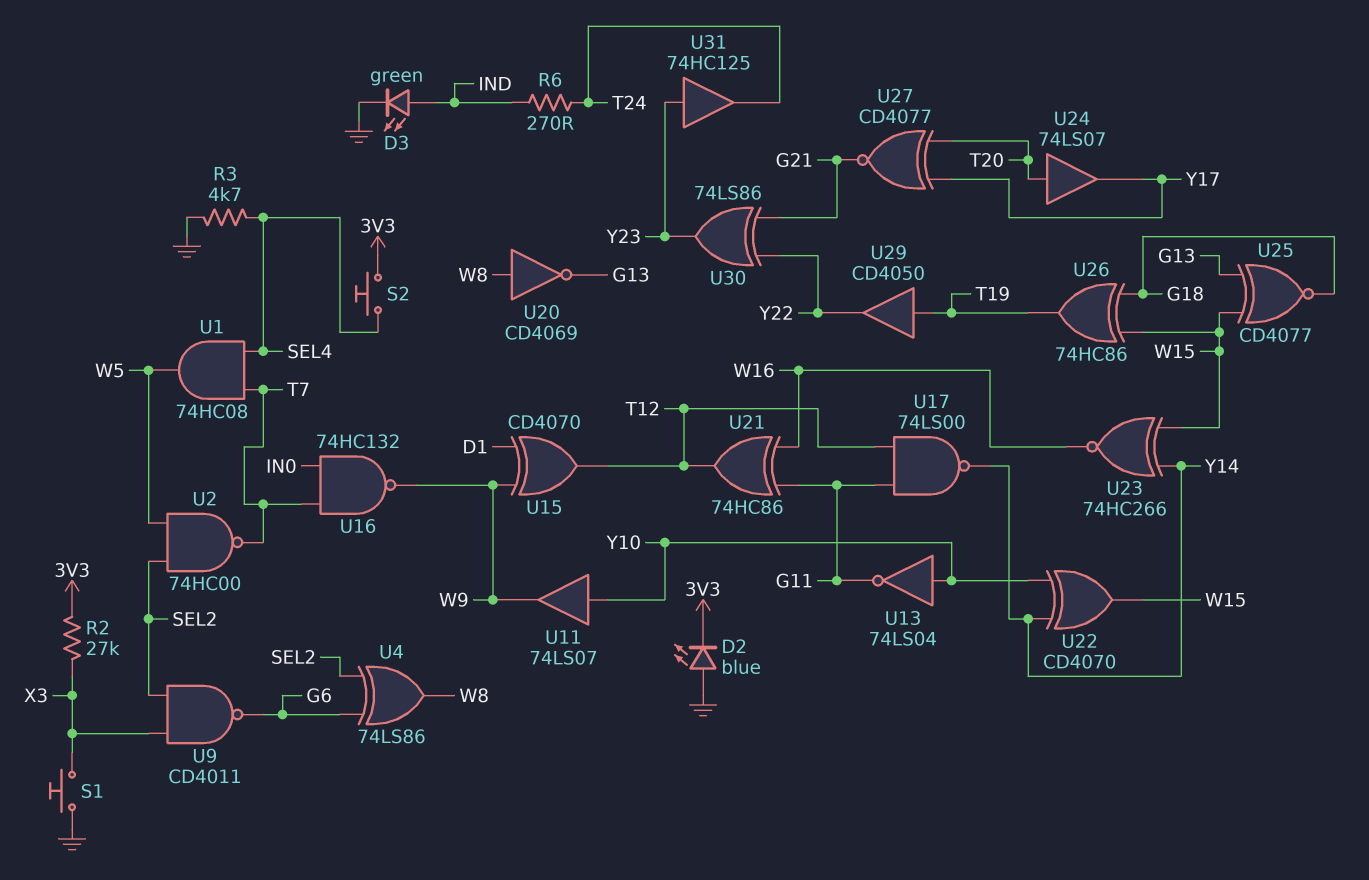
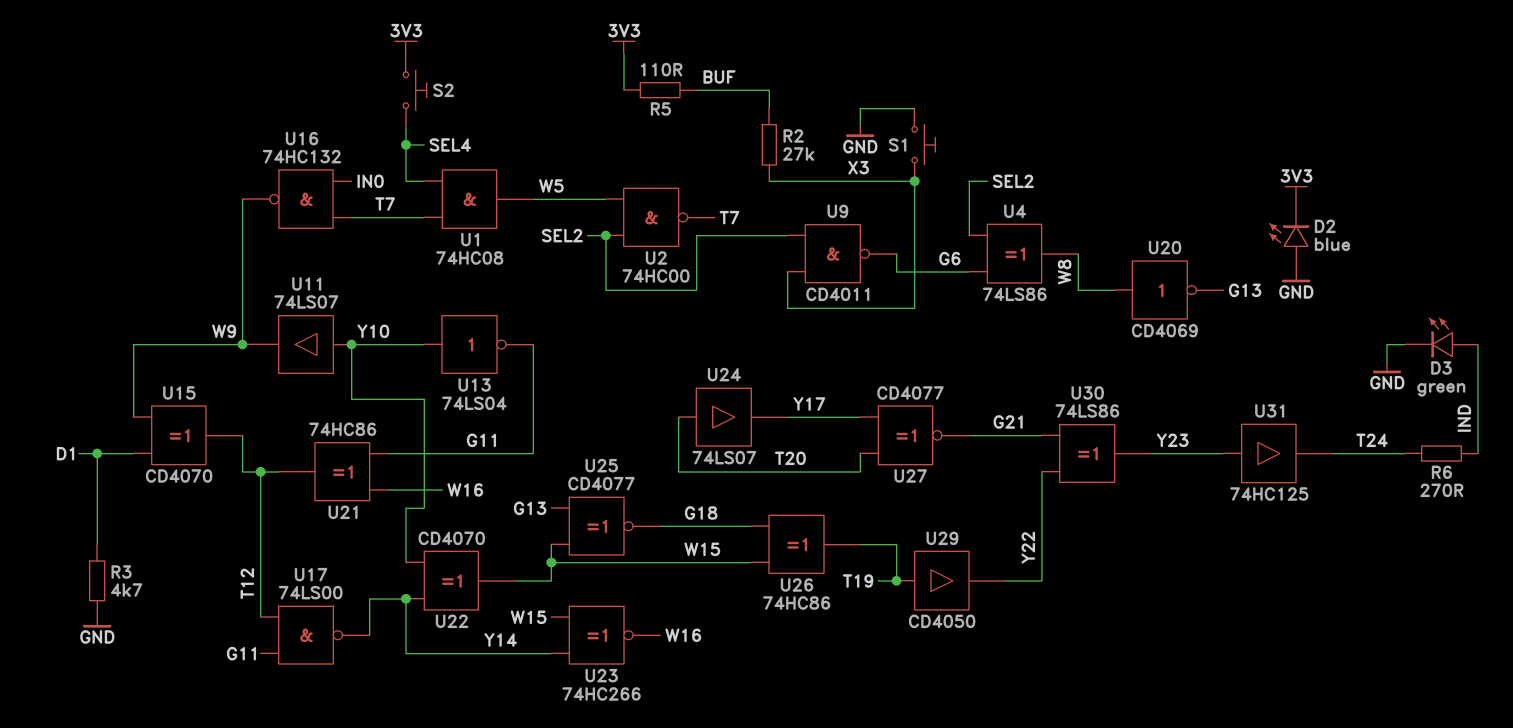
R2: 27k (3V3, X3) -> 27k (BUF, X3)
R3: 4.7k (GND, SEL4) -> 4.7k (D1, GND)
R5: none -> 110 (3V3, BUF)

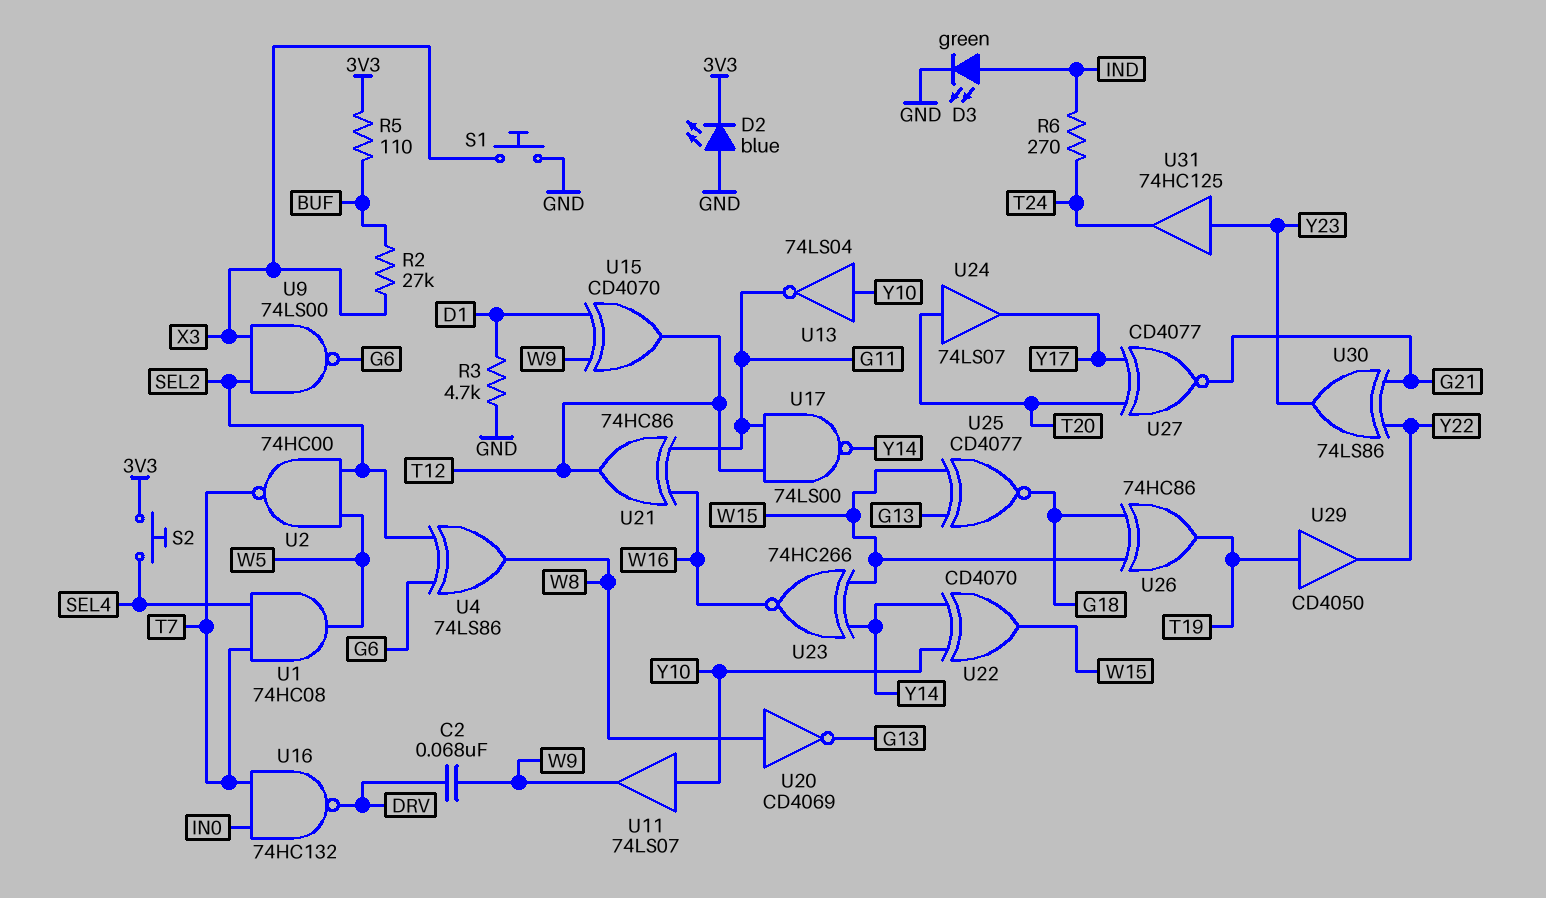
C2: none -> 68nF (DRV, W9)
U9: NAND CD4011 (in SEL2, in X3, out G6) -> NAND 74LS00 (in SEL2, in X3, out G6)
U16: NAND 74HC132 (in IN0, in T7, out W9) -> NAND 74HC132 (in IN0, in T7, out DRV)

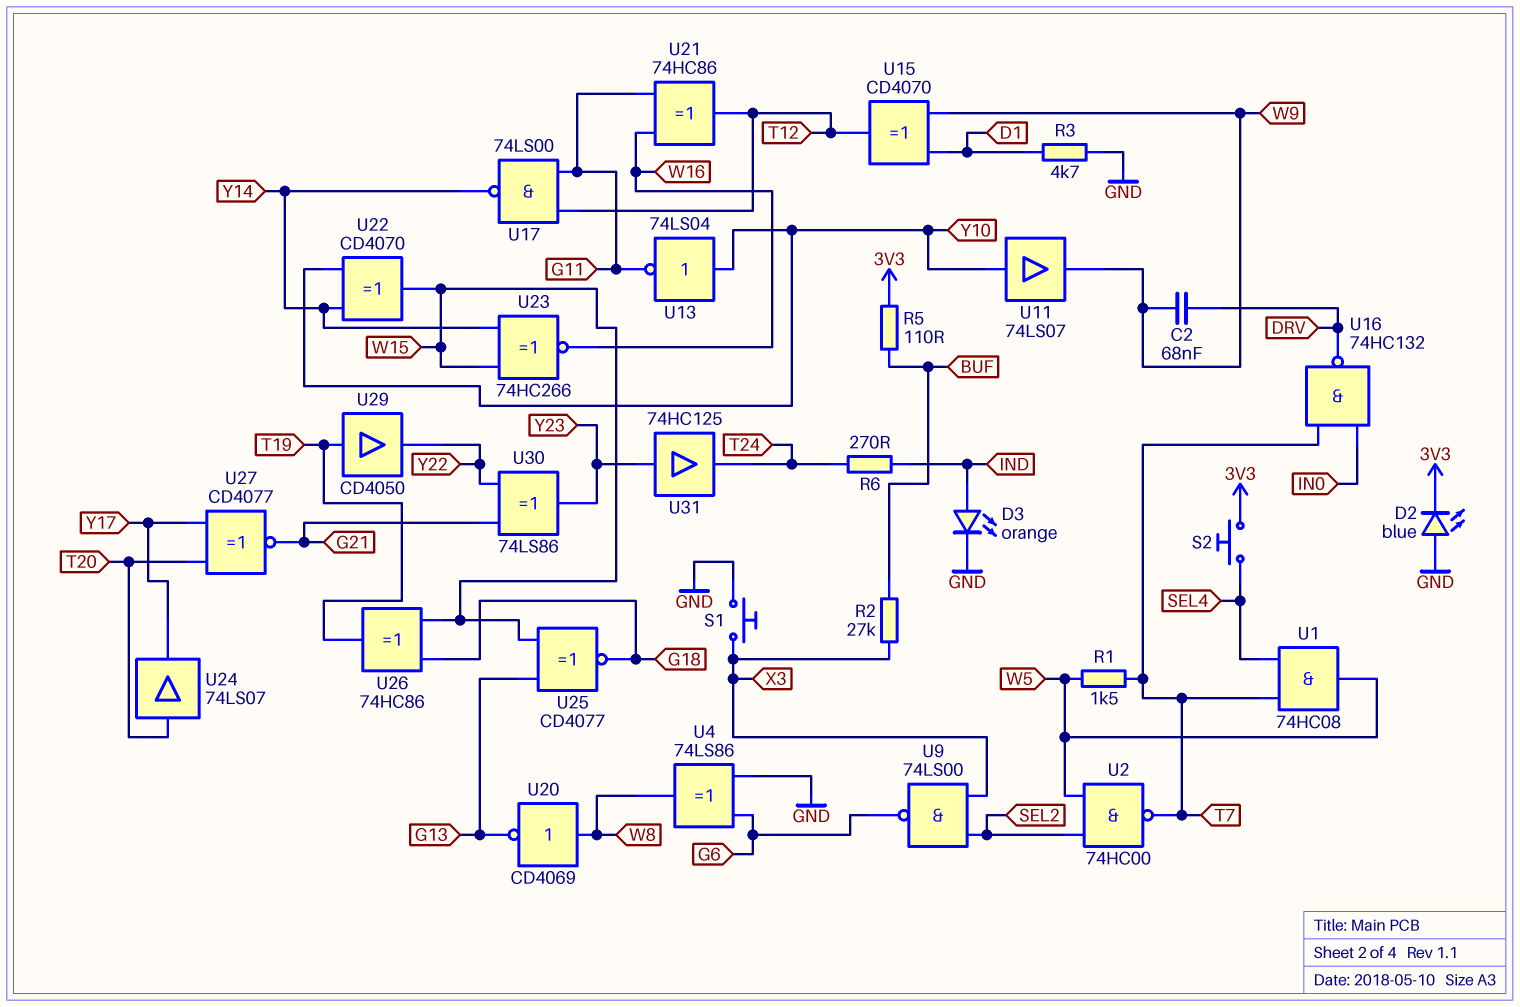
D3: LED green (A IND, K GND) -> LED orange (A IND, K GND)
R1: none -> 1.5k (T7, W5)
U4: XOR 74LS86 (in G6, in SEL2, out W8) -> XOR 74LS86 (in G6, in GND, out W8)

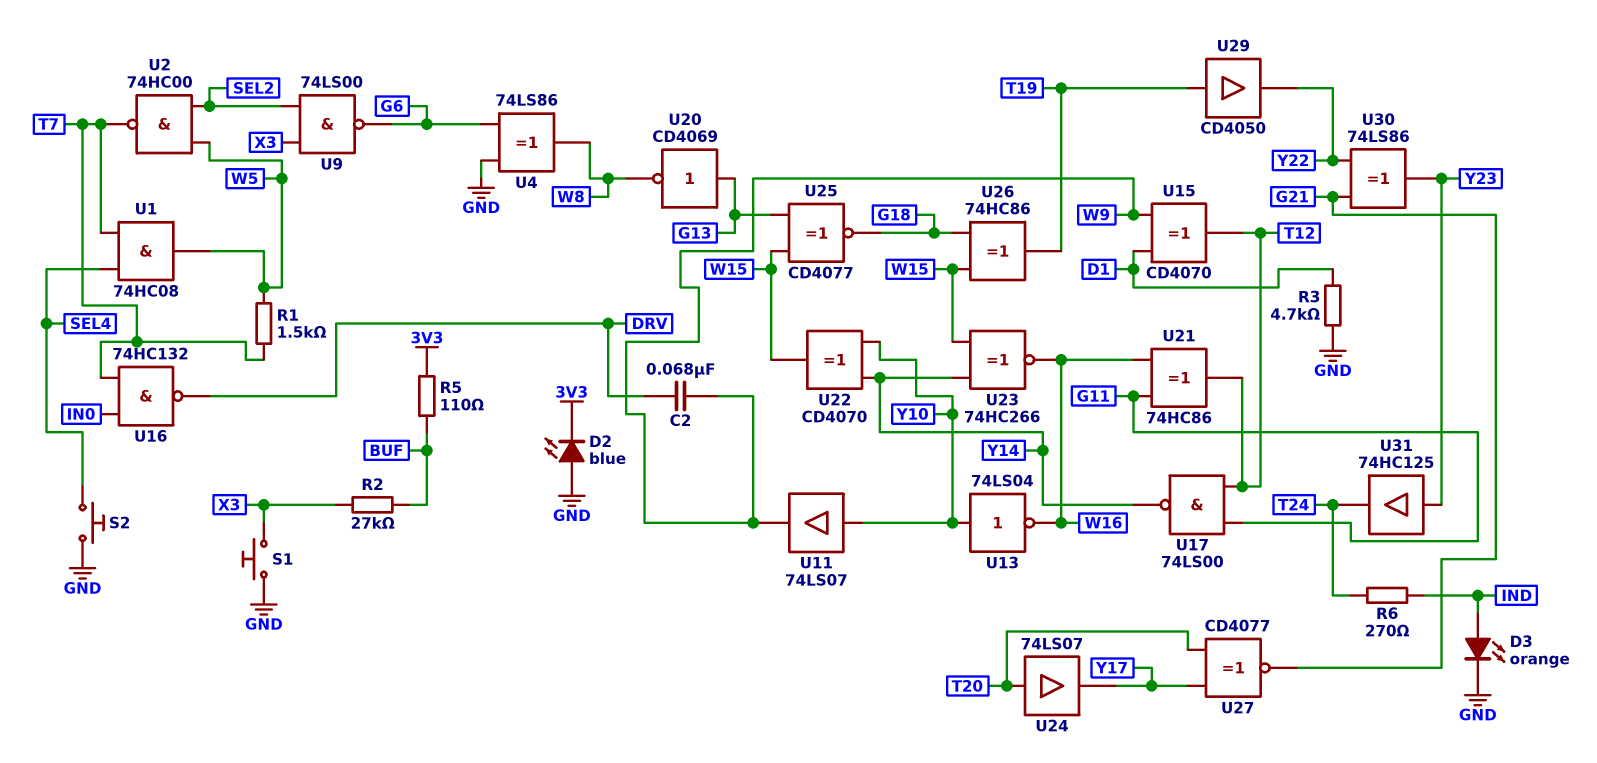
S2: button (3V3, SEL4) -> button (GND, SEL4)
U13: NOT 74LS04 (in Y10, out G11) -> NOT 74LS04 (in Y10, out W16)
U20: NOT CD4069 (in W8, out G13) -> NOT CD4069 (in G13, out W8)

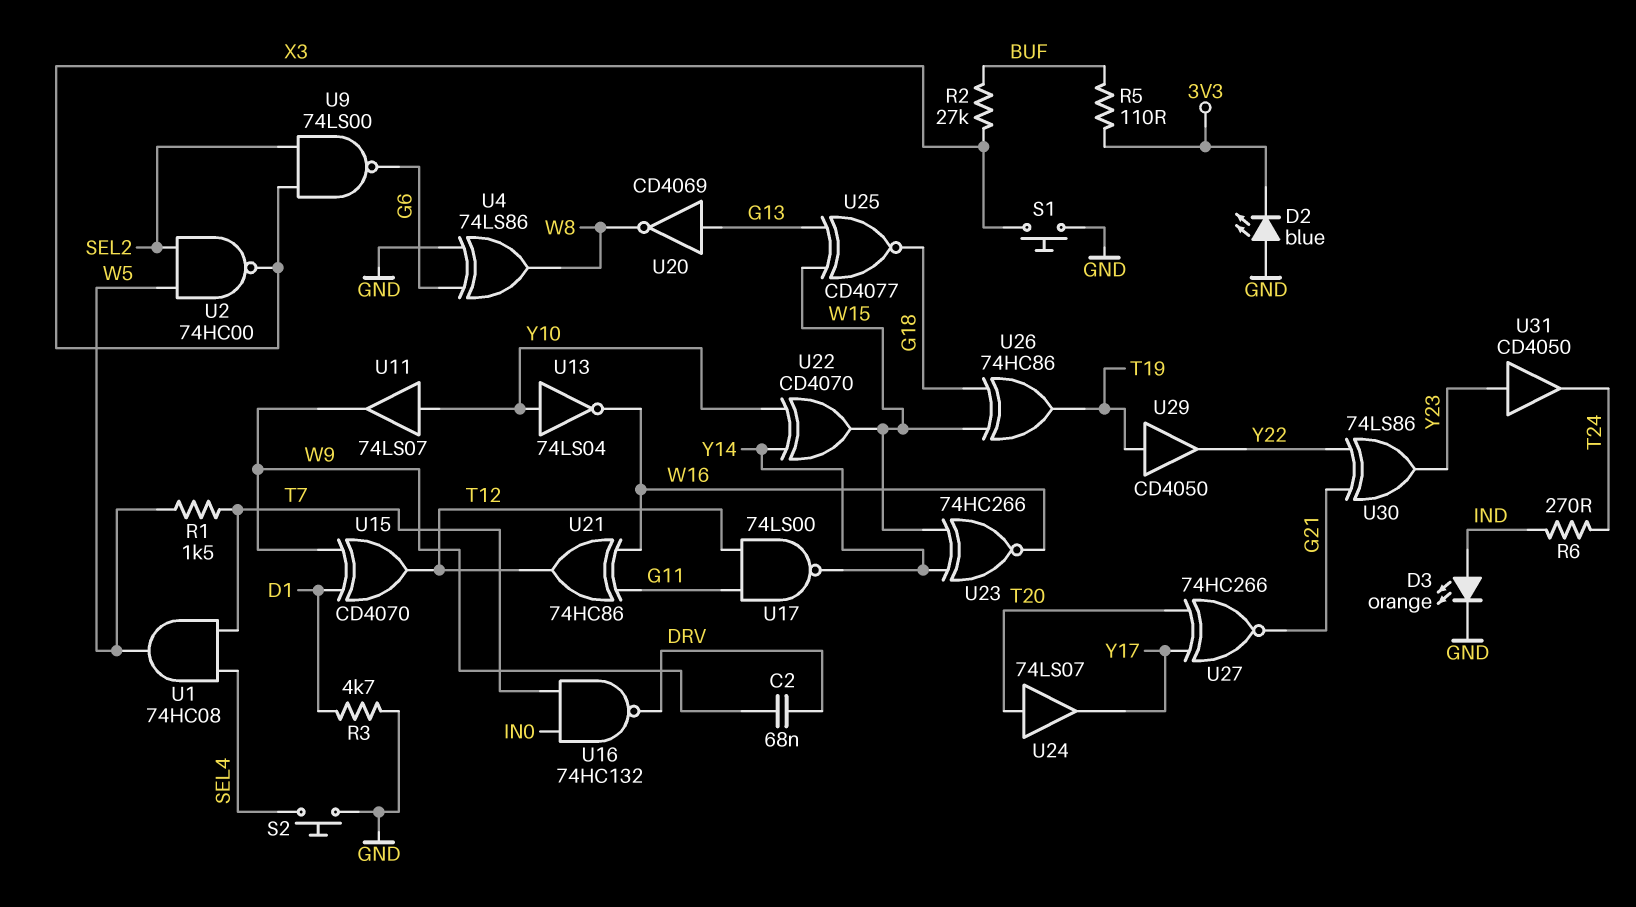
U2: NAND 74HC00 (in SEL2, in W5, out T7) -> NAND 74HC00 (in SEL2, in W5, out X3)
U27: XNOR CD4077 (in T20, in Y17, out G21) -> XNOR 74HC266 (in T20, in Y17, out G21)
U31: buffer 74HC125 (in Y23, out T24) -> buffer CD4050 (in Y23, out T24)

